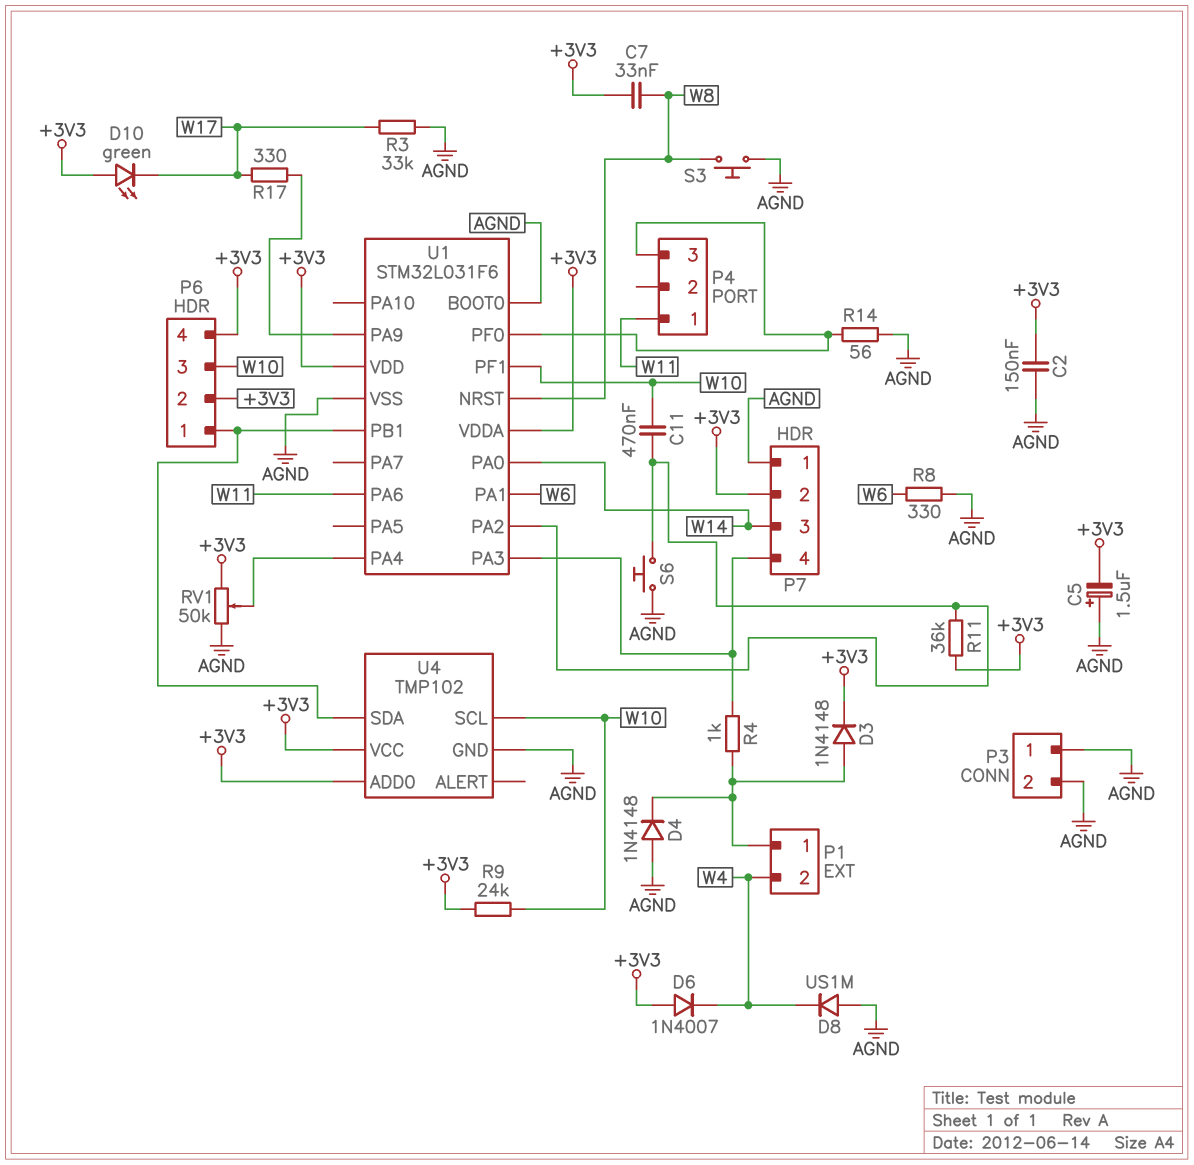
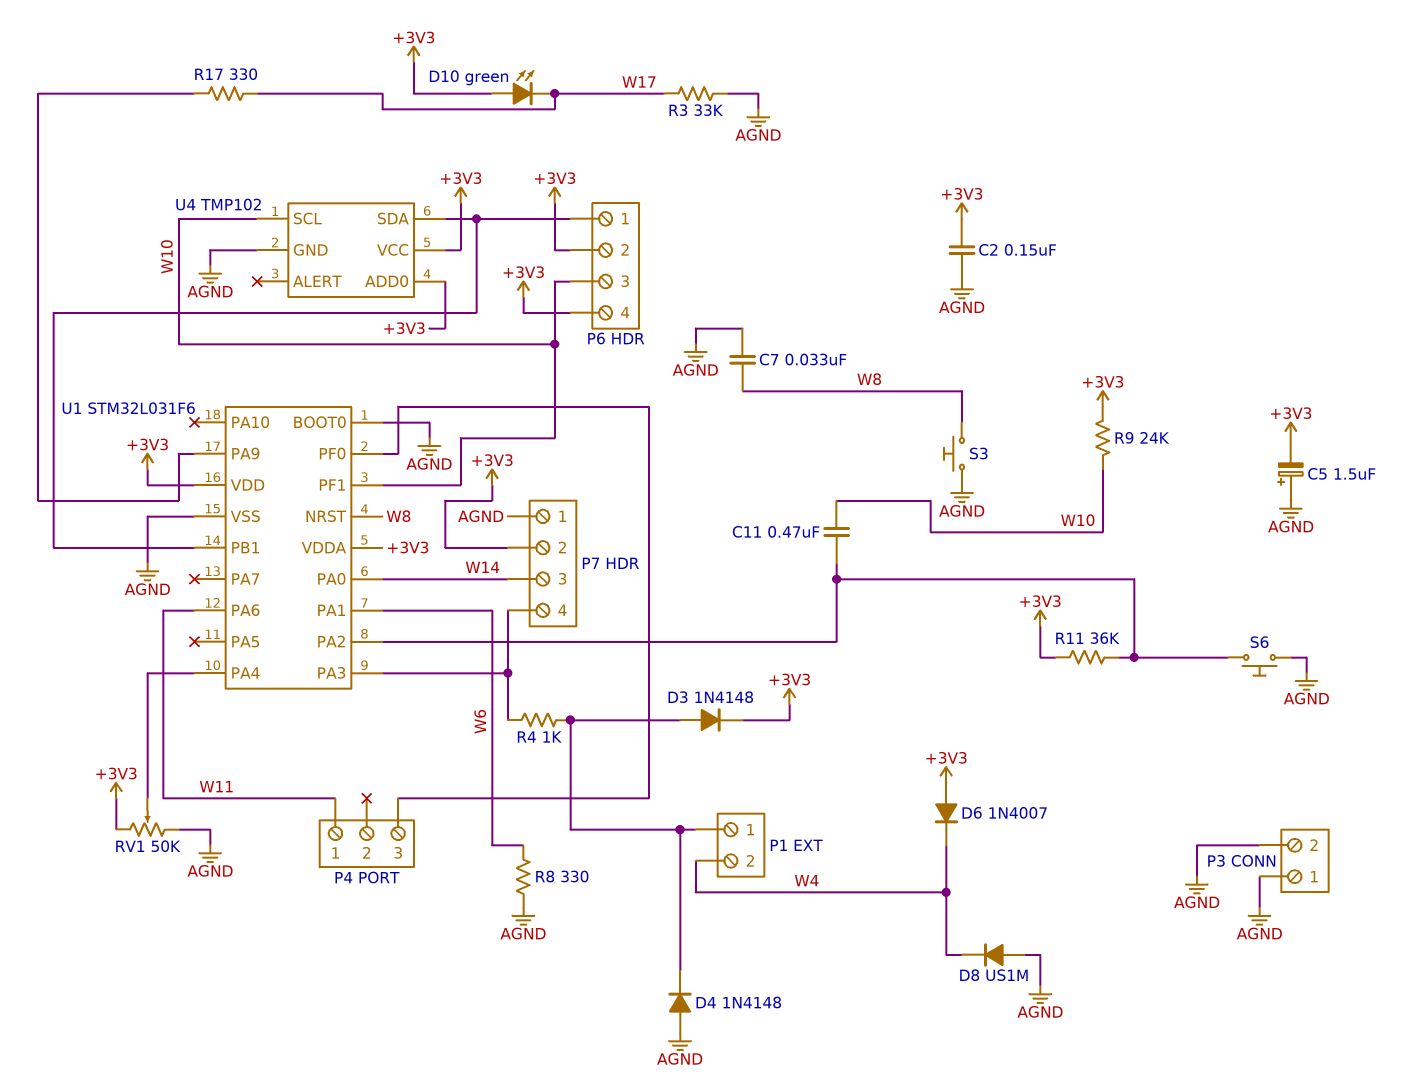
C7: 33nF (+3V3, W8) -> 33nF (AGND, W8)
R14: 56 (AGND, P4/3) -> none

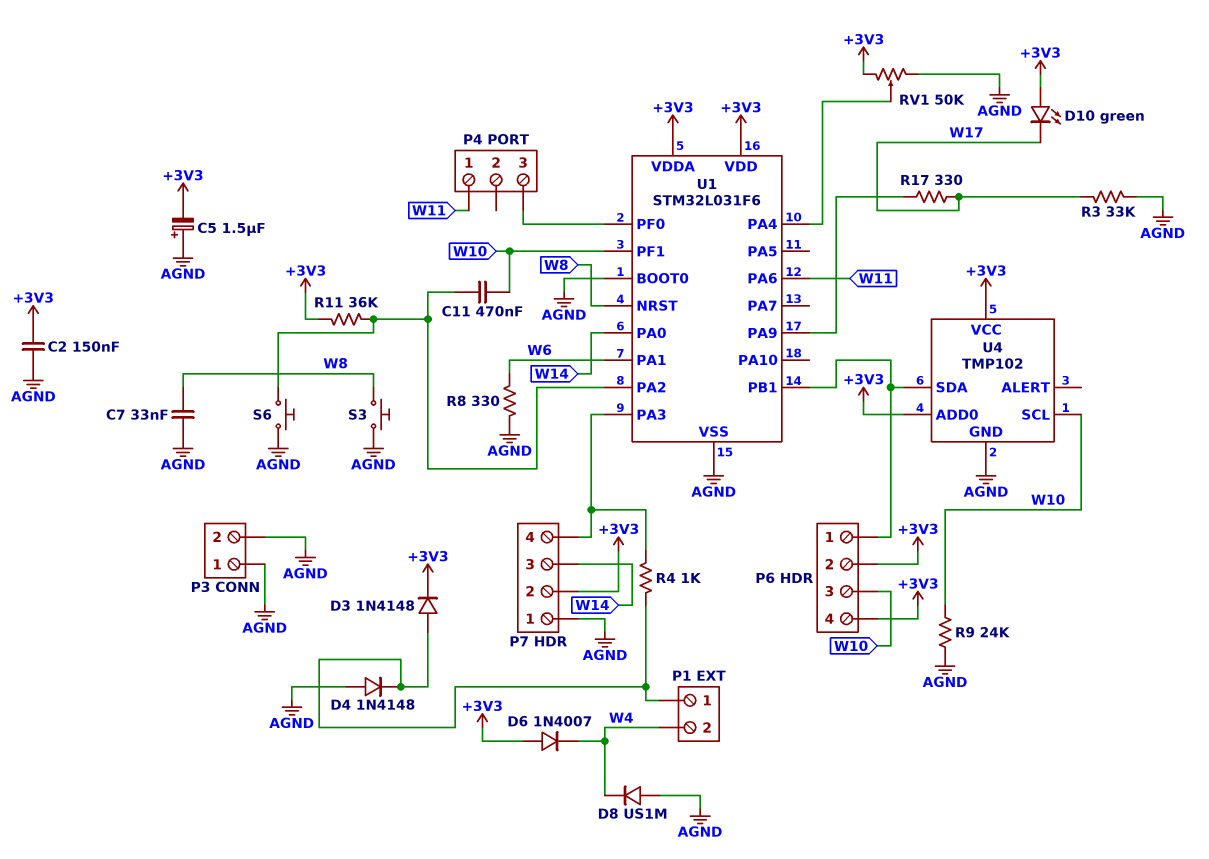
R9: 24k (+3V3, W10) -> 24k (AGND, W10)

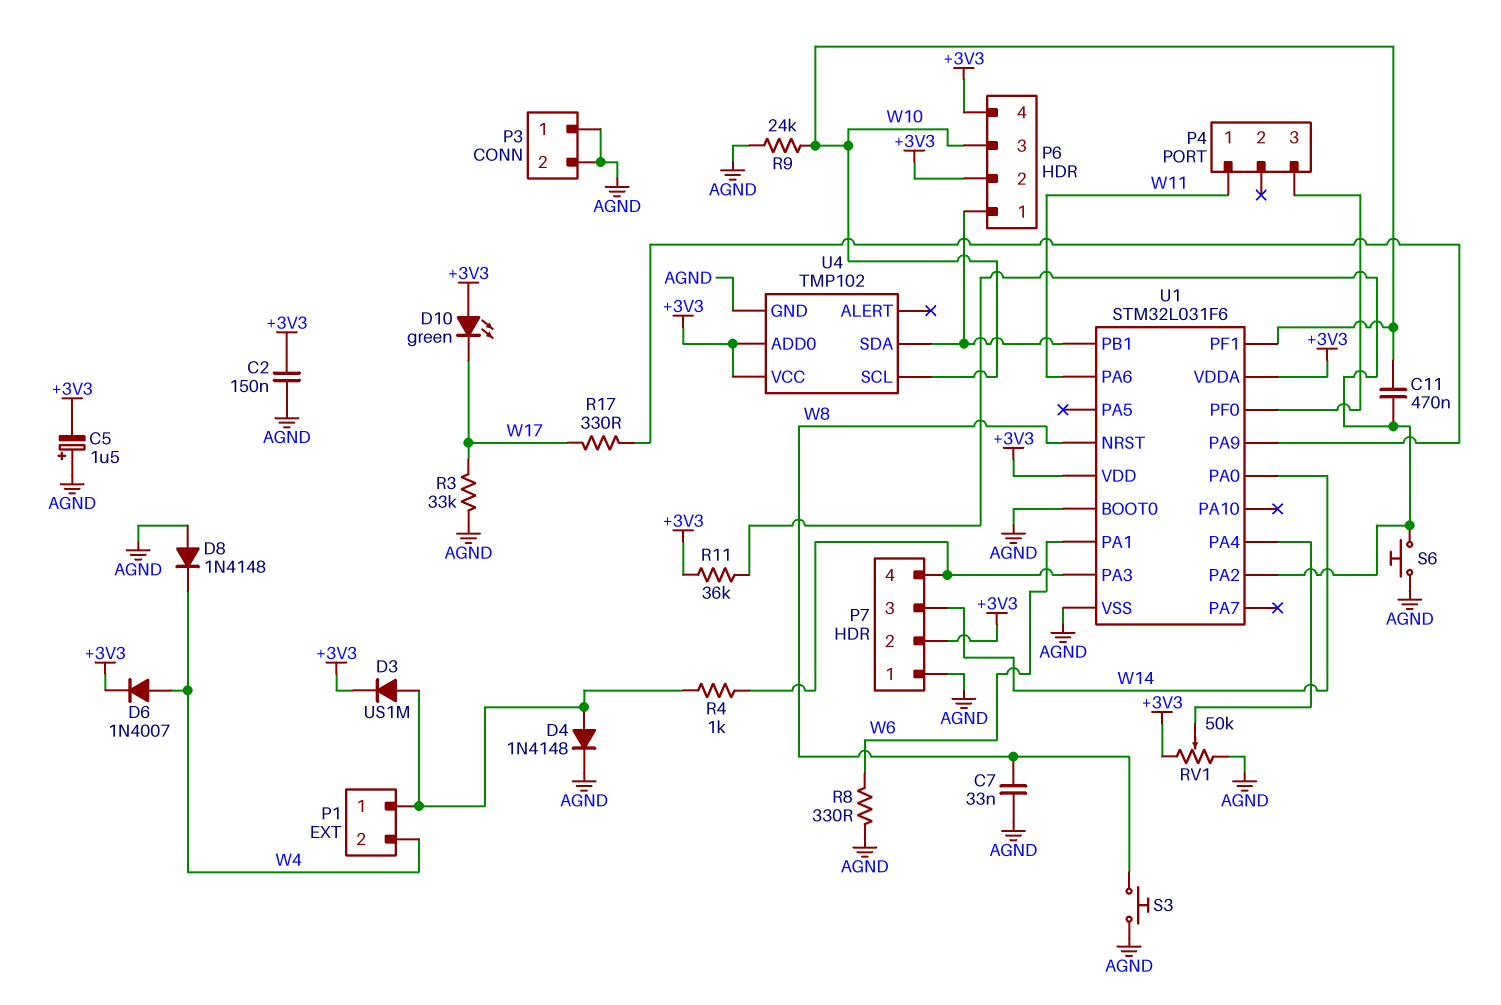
D3: diode 1N4148 (A P1/1, K +3V3) -> diode US1M (A P1/1, K +3V3)
D4: diode 1N4148 (A AGND, K P1/1) -> diode 1N4148 (A P1/1, K AGND)
D6: diode 1N4007 (A +3V3, K W4) -> diode 1N4007 (A W4, K +3V3)
D8: diode US1M (A AGND, K W4) -> diode 1N4148 (A AGND, K W4)

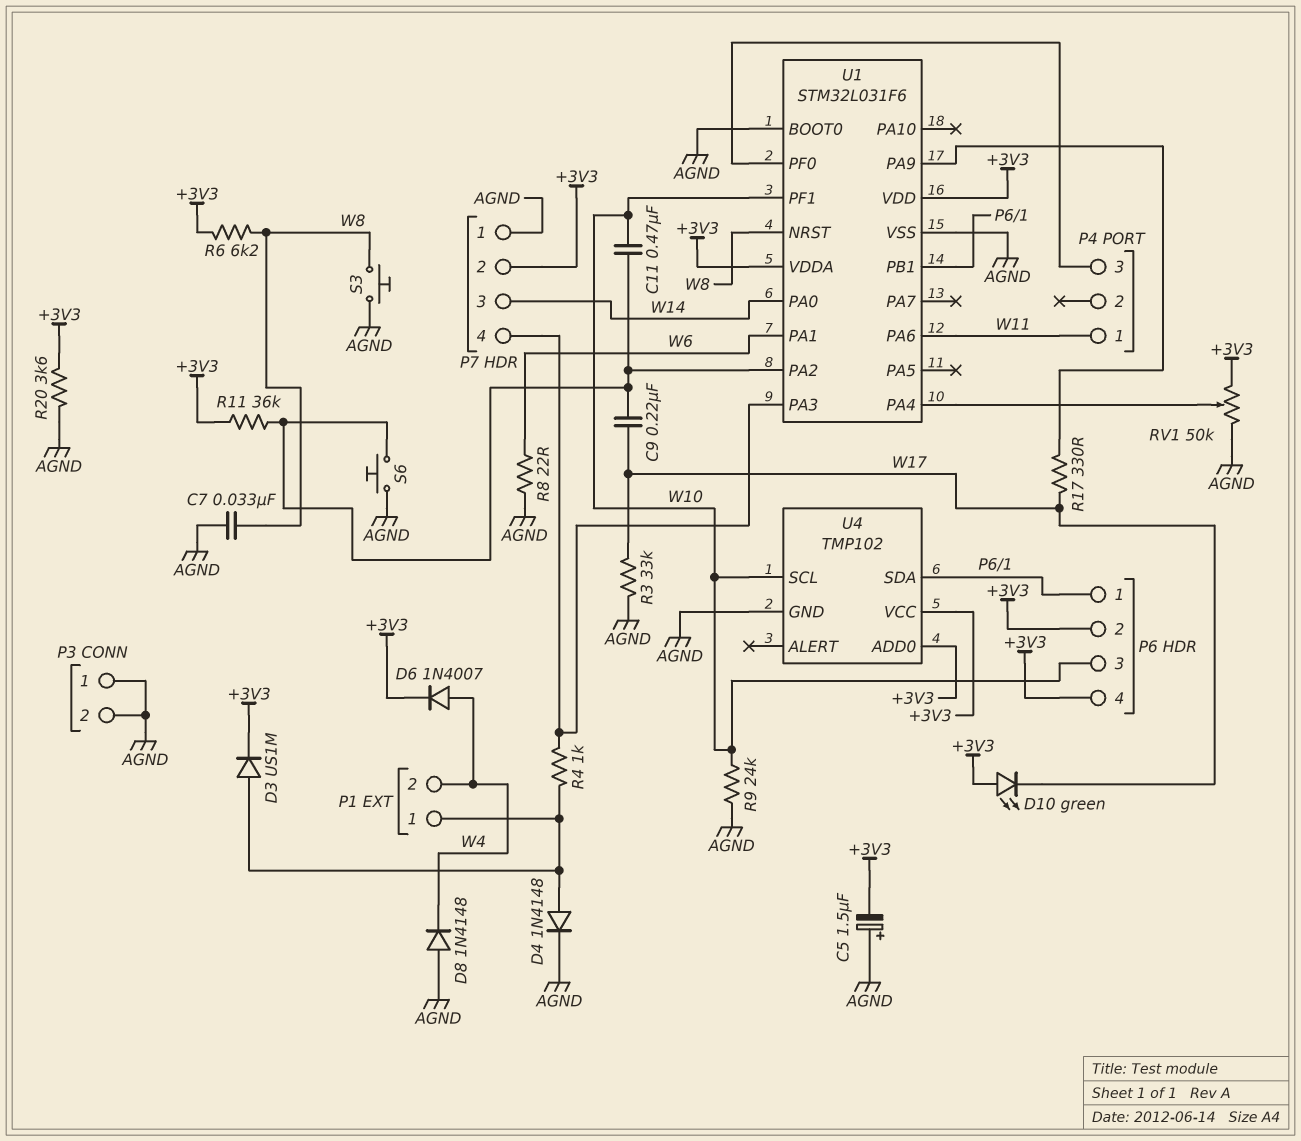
C2: 150nF (+3V3, AGND) -> none
C9: none -> 220nF (U1/PA2, W17)
R6: none -> 6.2k (+3V3, W8)
R8: 330 (AGND, W6) -> 22 (AGND, W6)
R20: none -> 3.6k (+3V3, AGND)

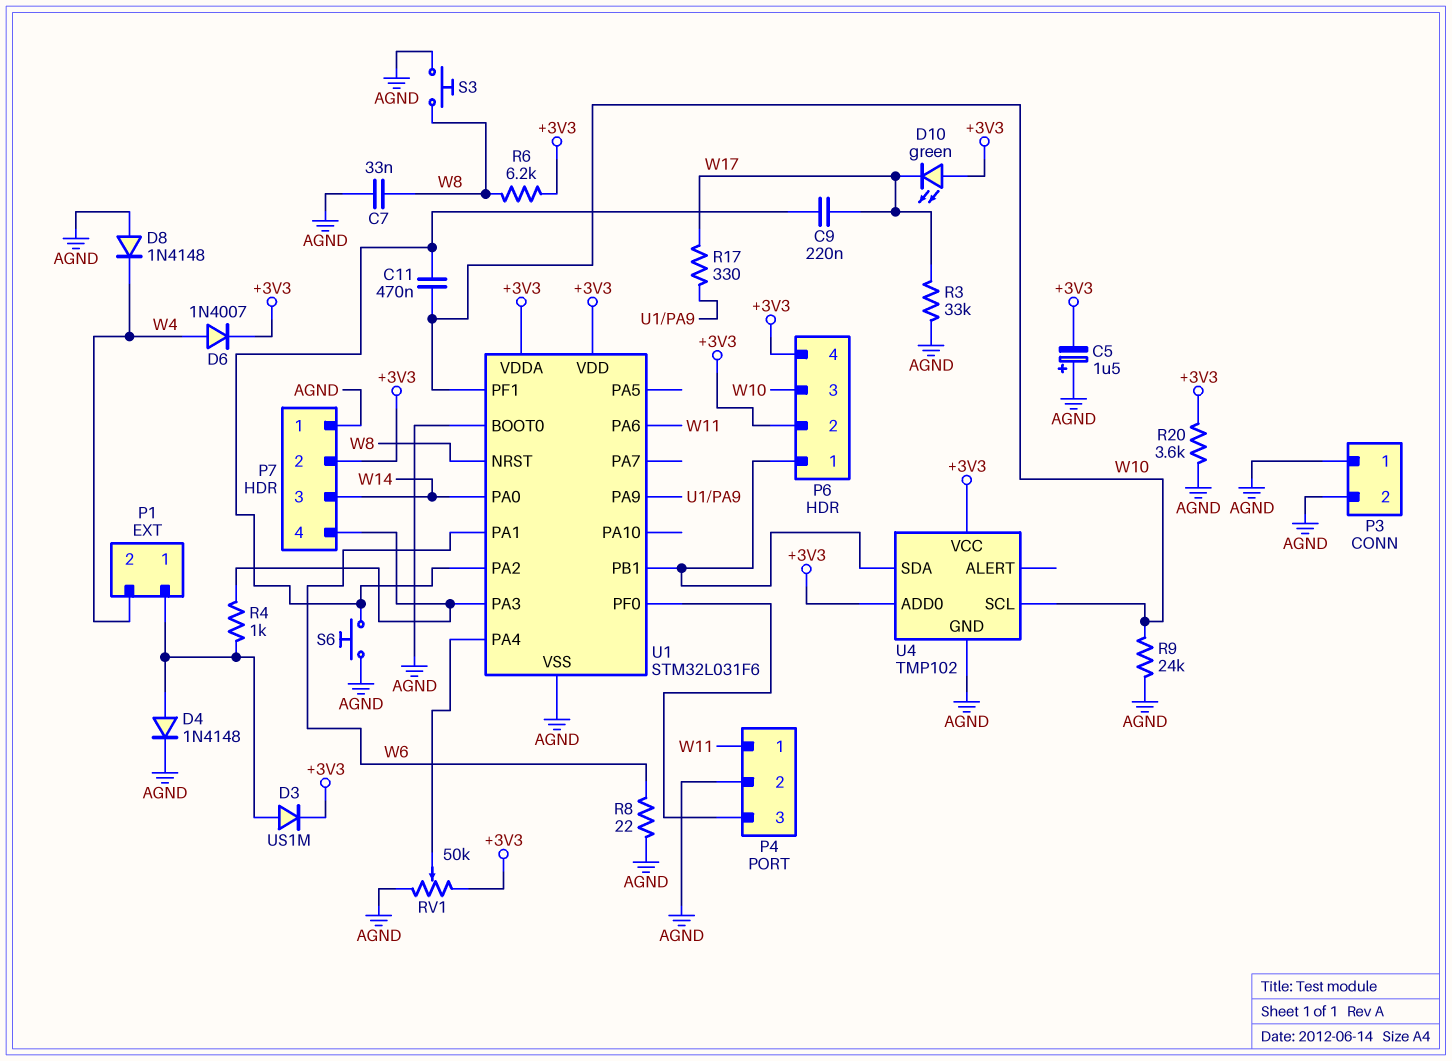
P4 pin 2: none -> AGND
R11: 36k (+3V3, U1/PA2) -> none

